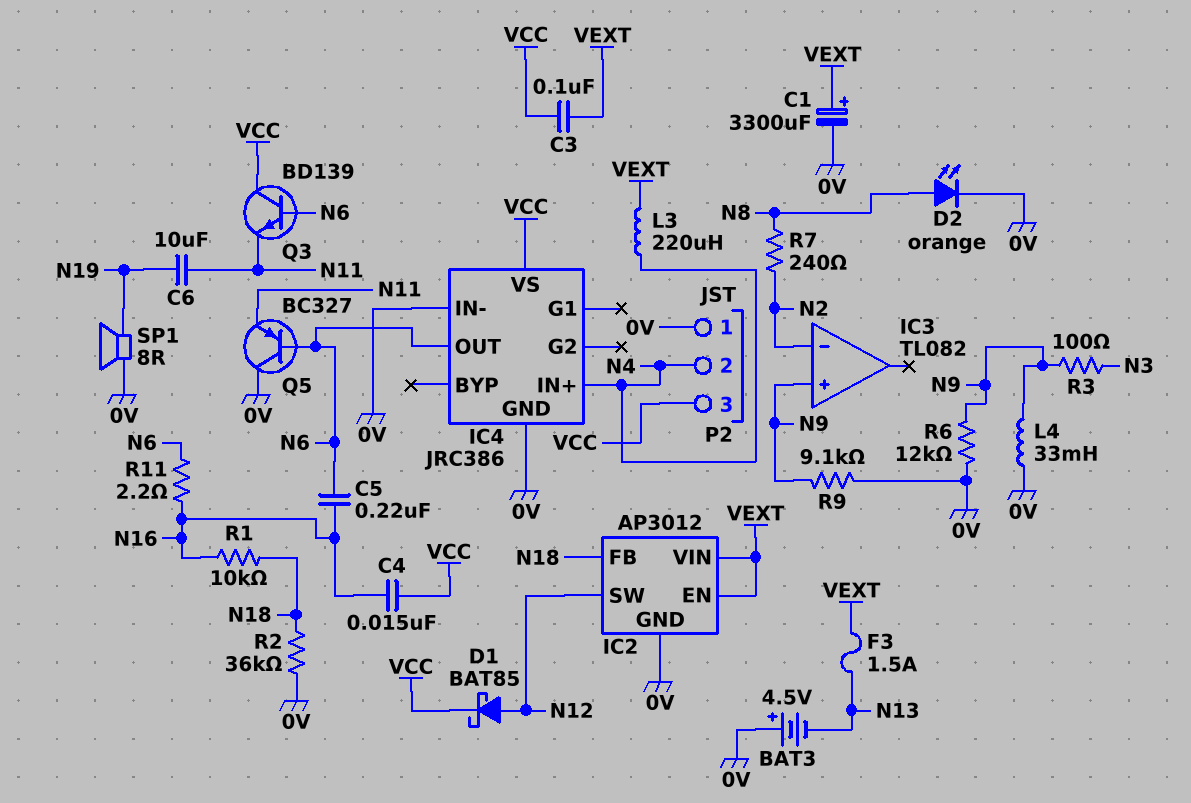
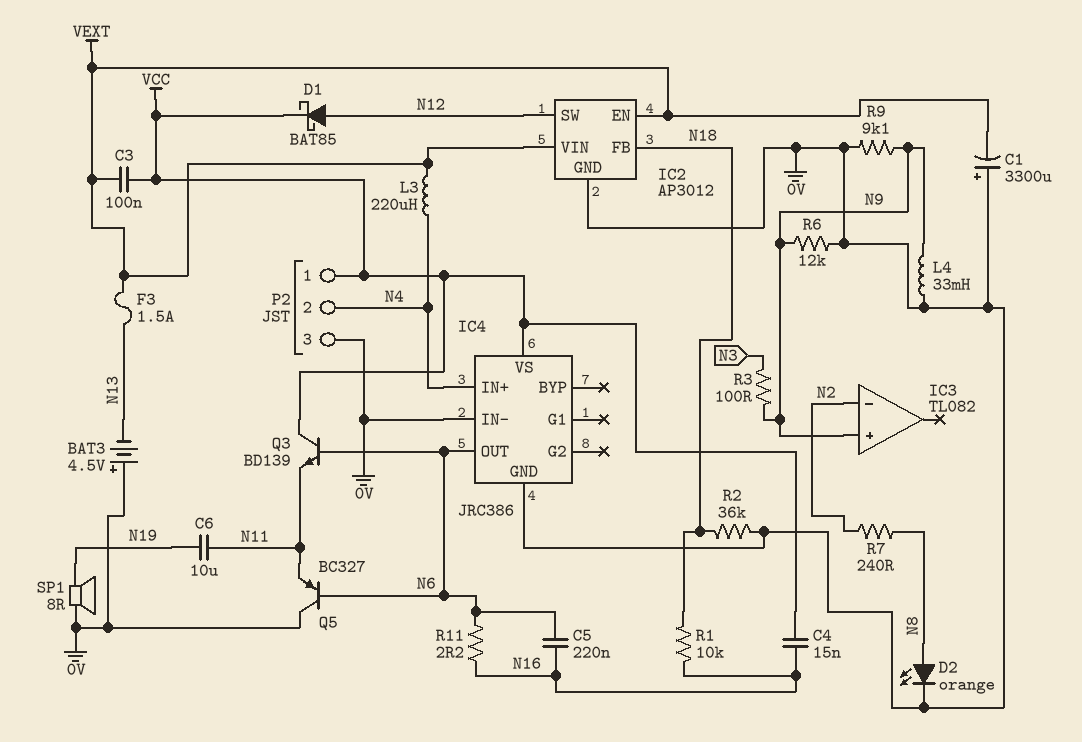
C1: 3300uF (plus VEXT, minus 0V) -> 3300uF (plus 0V, minus VEXT)
P2 pin 1: 0V -> VCC
P2 pin 3: VCC -> 0V

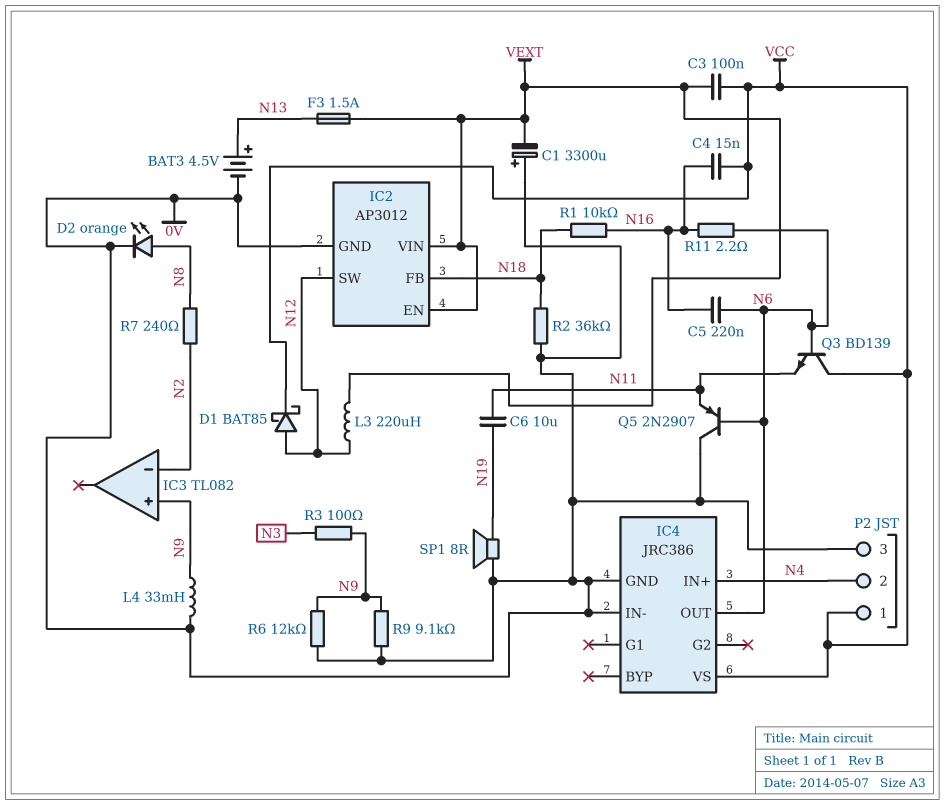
BAT3: 4.5V (plus 0V, minus N13) -> 4.5V (plus N13, minus 0V)
L3: 220uH (N4, VEXT) -> 220uH (N12, VEXT)
Q5: PNP BC327 (B N6, C 0V, E N11) -> PNP 2N2907 (B N6, C 0V, E N11)

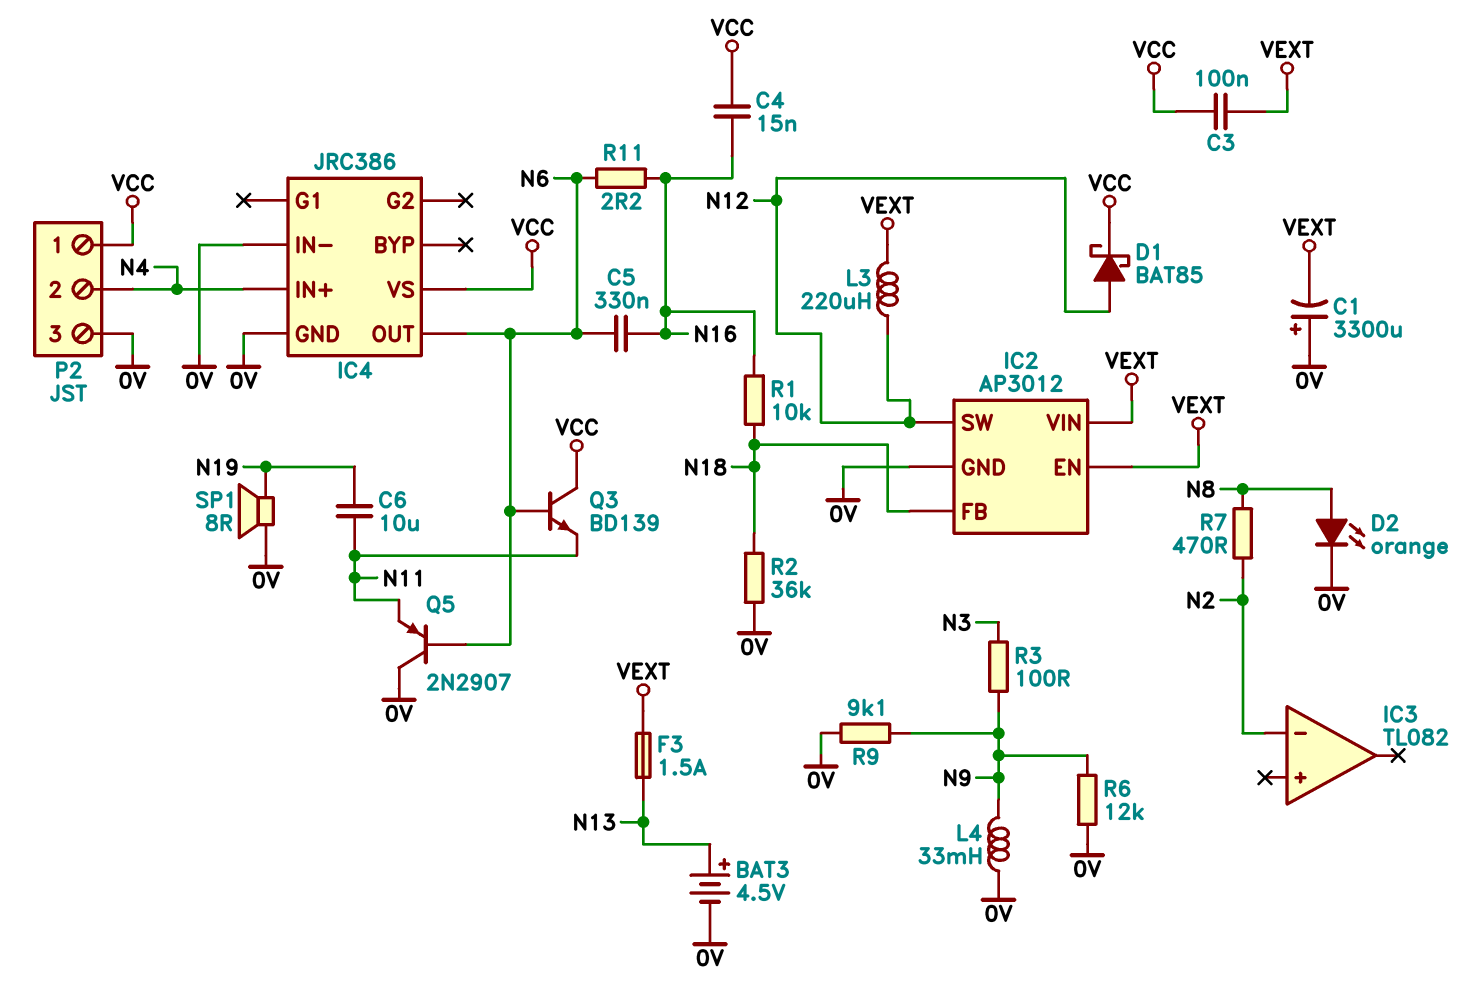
C5: 220nF (N6, N16) -> 330nF (N6, N16)
IC3 pin in+: N9 -> none
R7: 240 (N2, N8) -> 470 (N2, N8)

